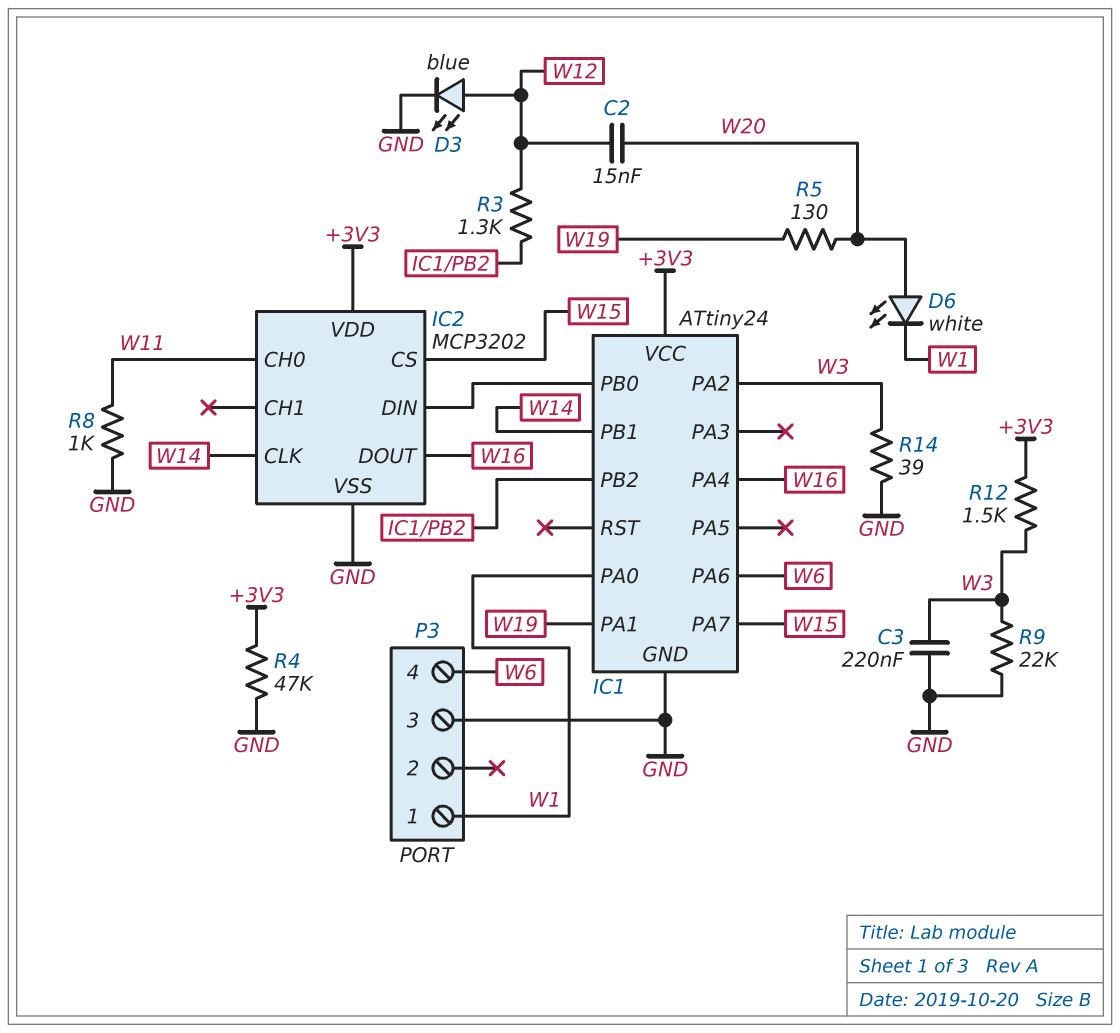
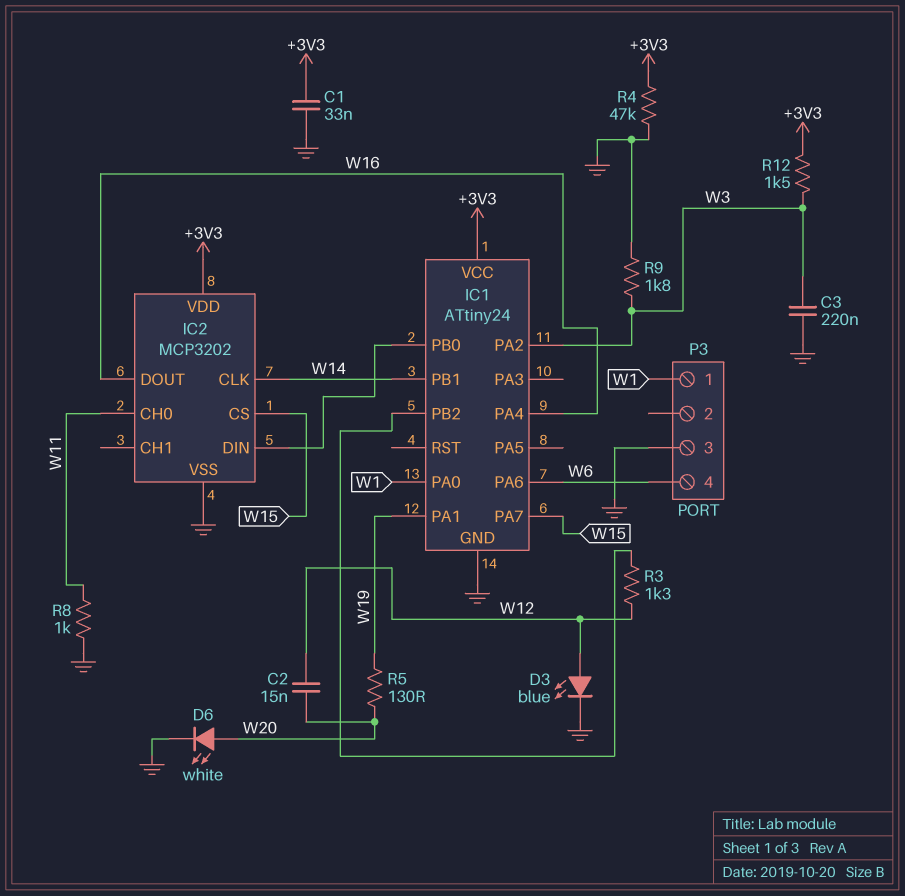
C1: none -> 33nF (+3V3, GND)
D6: LED white (A W20, K W1) -> LED white (A W20, K GND)
R9: 22k (GND, W3) -> 1.8k (GND, W3)
R14: 39 (GND, W3) -> none

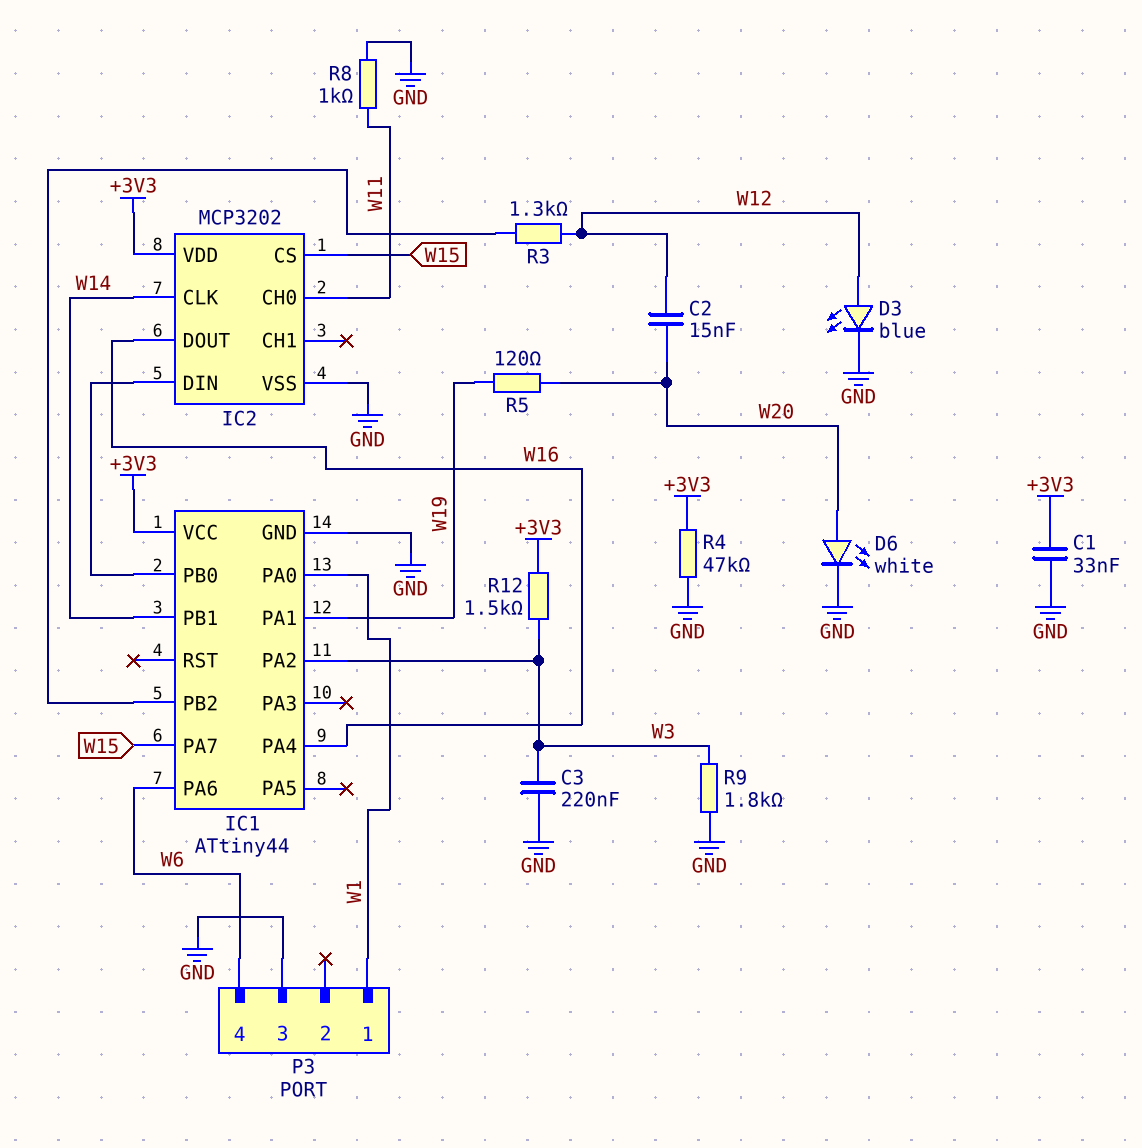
IC1: ATtiny24 -> ATtiny44
R5: 130 (W19, W20) -> 120 (W19, W20)

